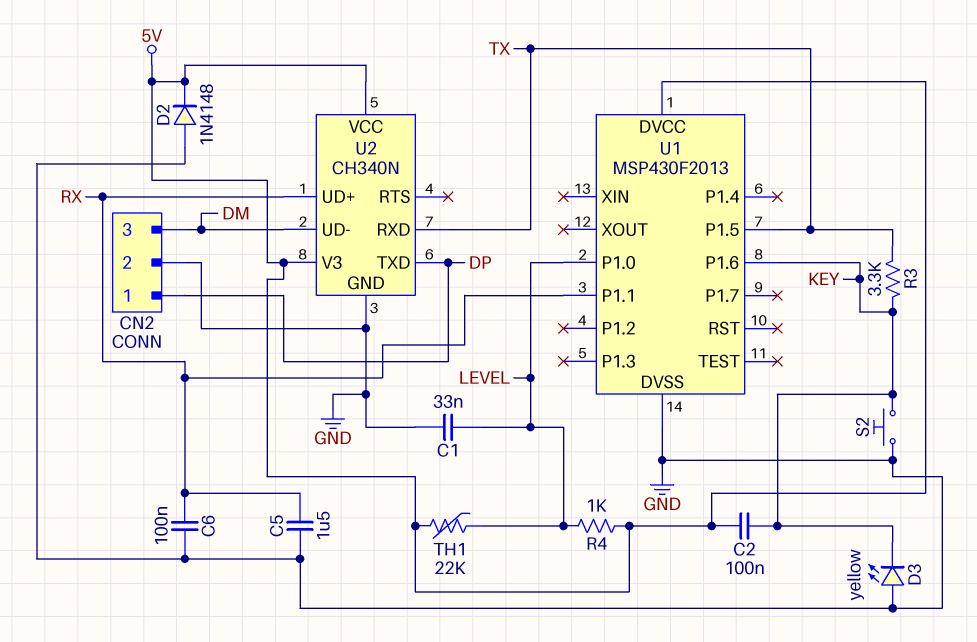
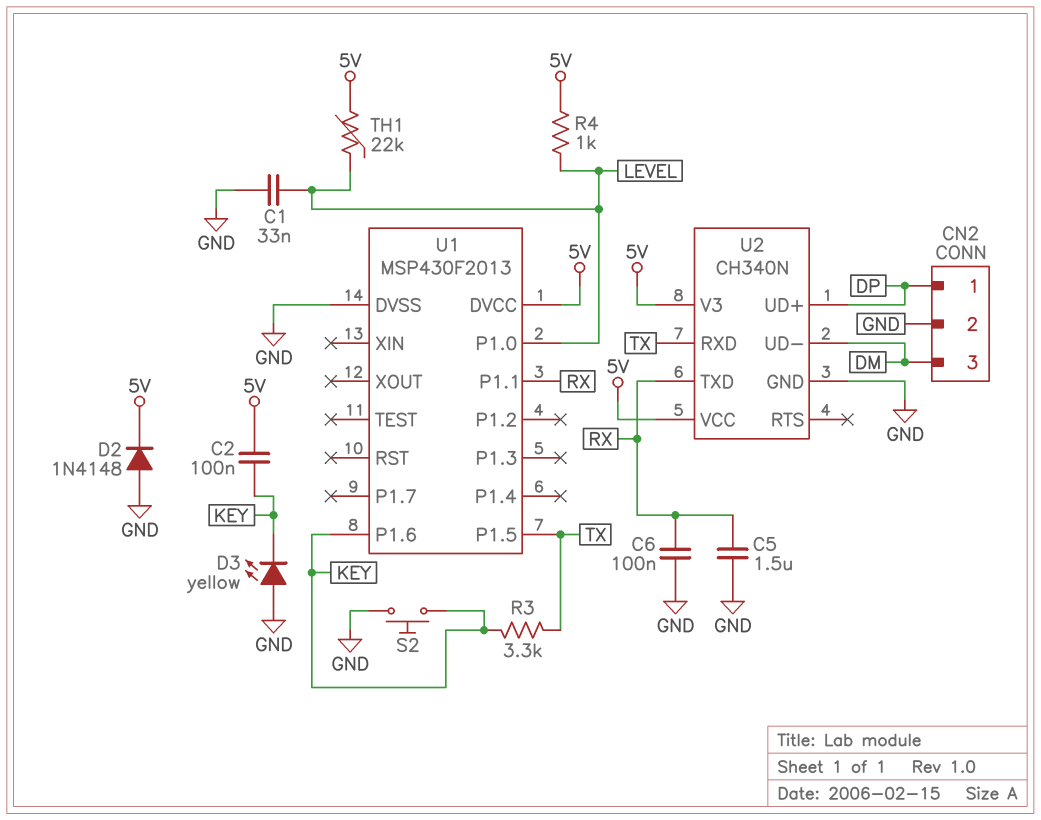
U2 pin TXD: DP -> RX
U2 pin UD+: RX -> DP

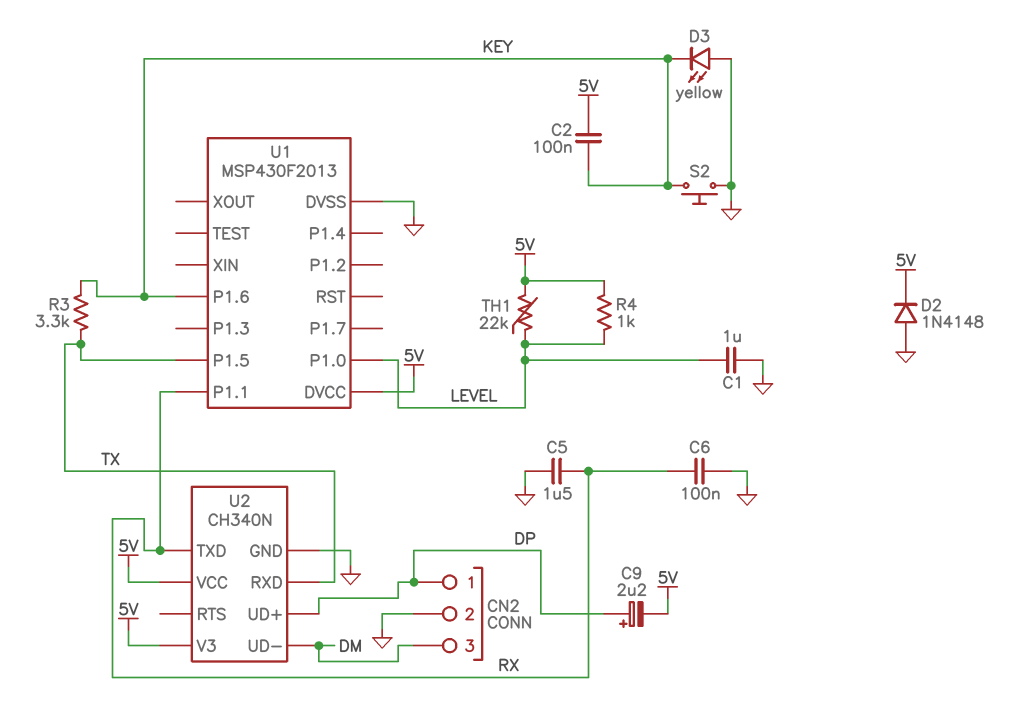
C1: 33nF (GND, LEVEL) -> 1uF (GND, LEVEL)
C9: none -> 2.2uF (plus DP, minus 5V)

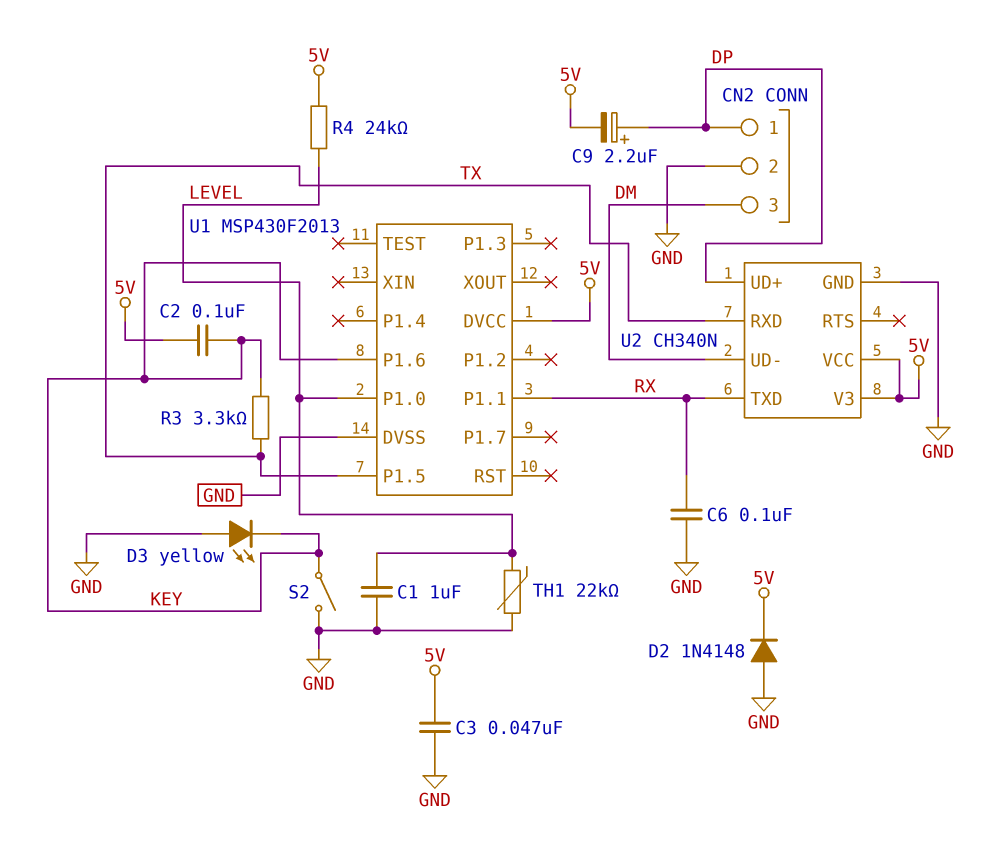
C3: none -> 47nF (5V, GND)
C5: 1.5uF (GND, RX) -> none
R4: 1k (5V, LEVEL) -> 24k (5V, LEVEL)
S2: button (GND, KEY) -> switch (GND, KEY)
TH1: 22k (5V, LEVEL) -> 22k (GND, LEVEL)

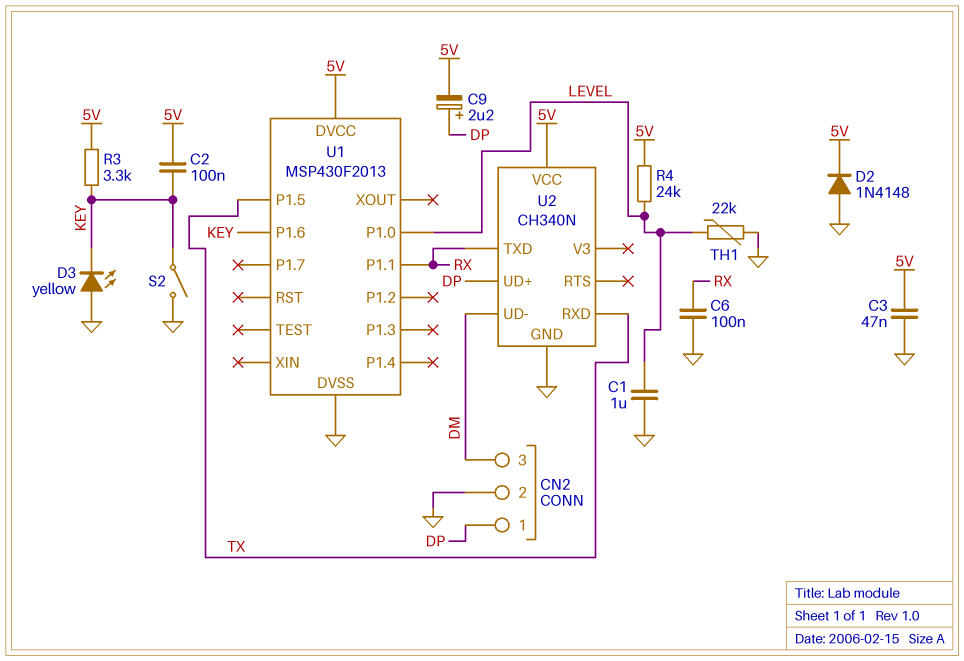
R3: 3.3k (KEY, TX) -> 3.3k (5V, KEY)
U2 pin V3: 5V -> none

